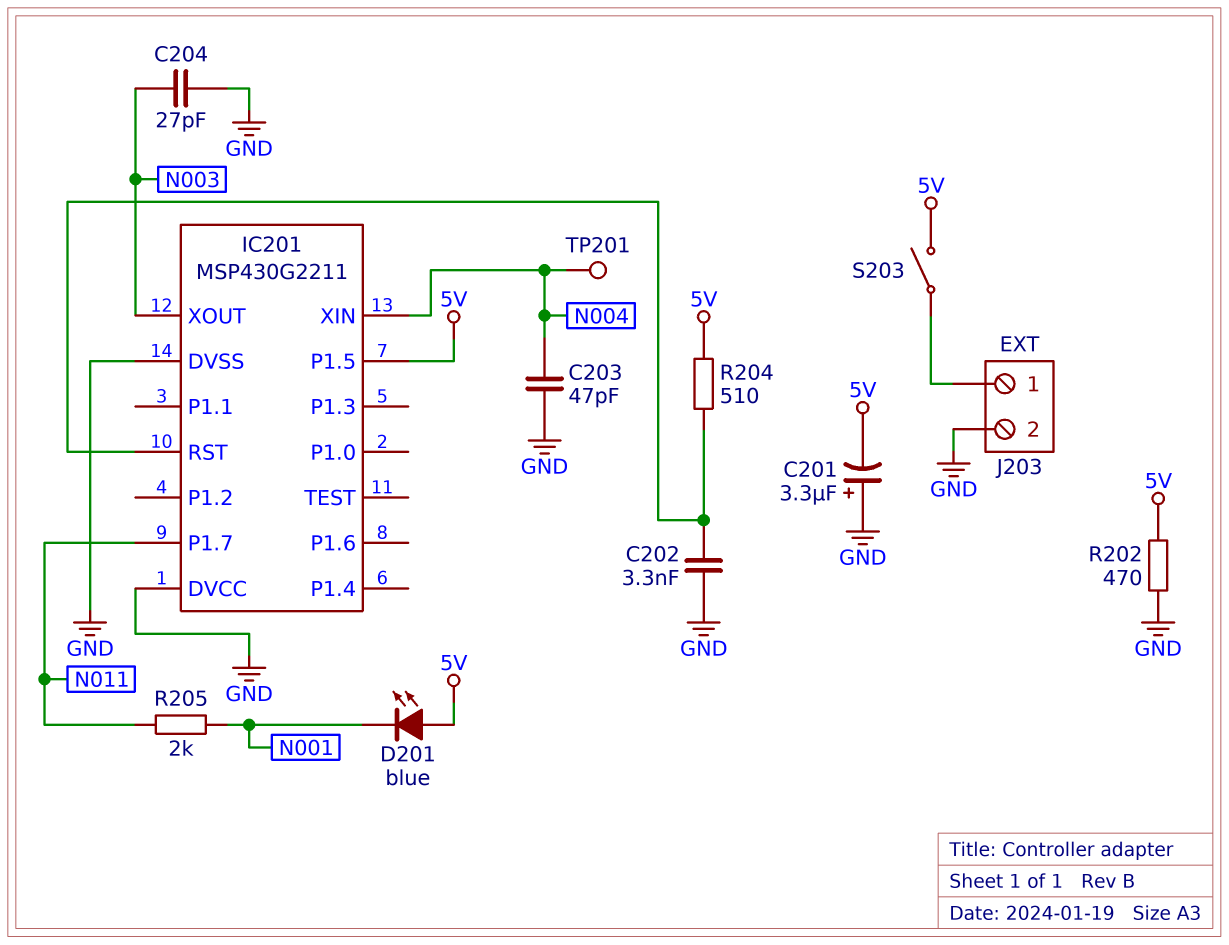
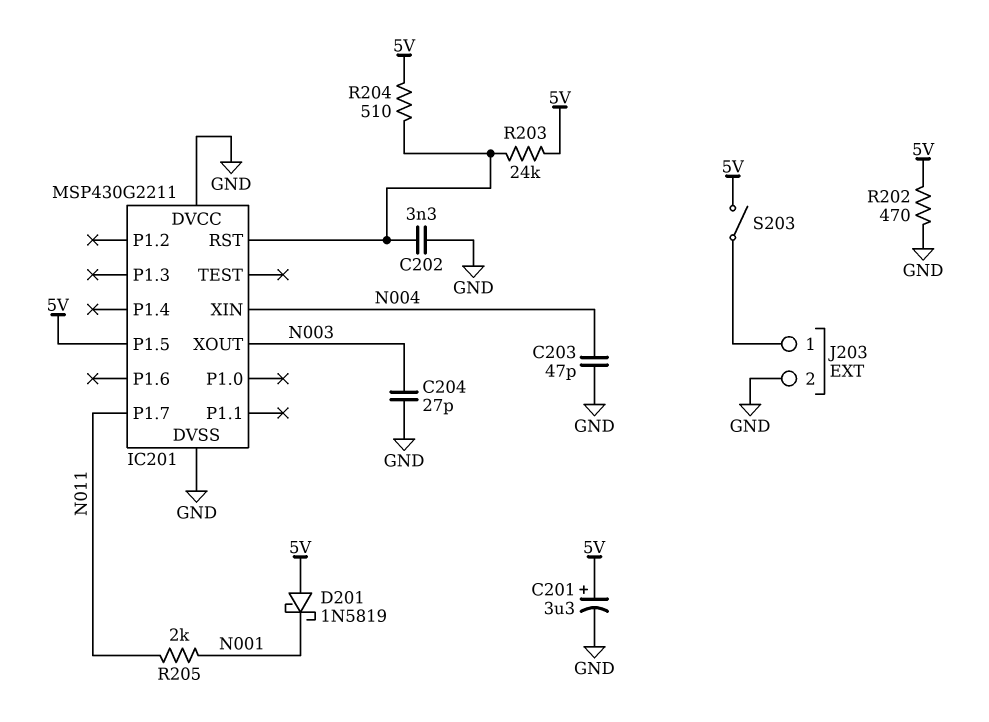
C201: 3.3uF (plus GND, minus 5V) -> 3.3uF (plus 5V, minus GND)
D201: LED blue (A 5V, K N001) -> schottky 1N5819 (A 5V, K N001)
R203: none -> 24k (5V, IC201/RST)
TP201: test point (N004) -> none

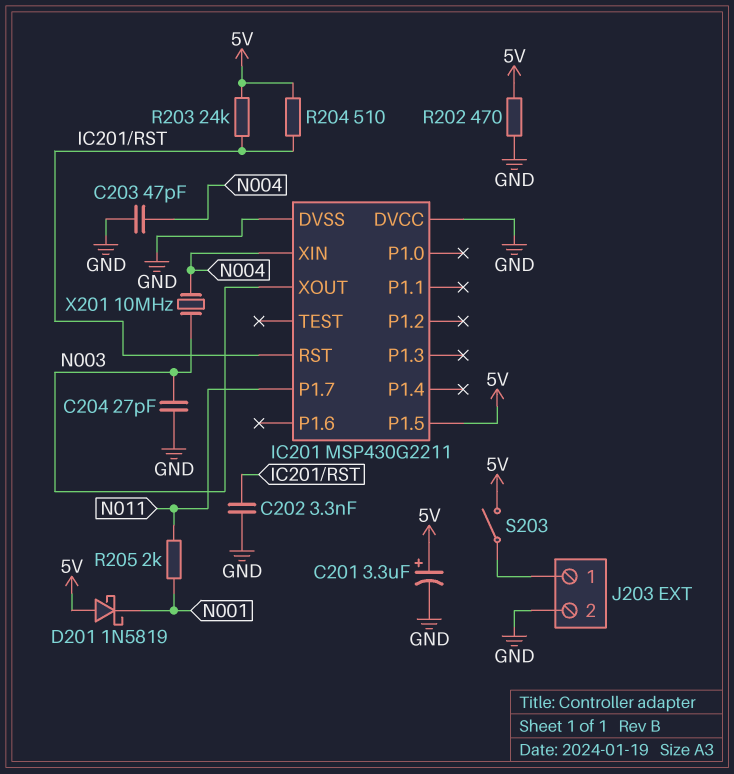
X201: none -> 10MHz (N003, N004)

